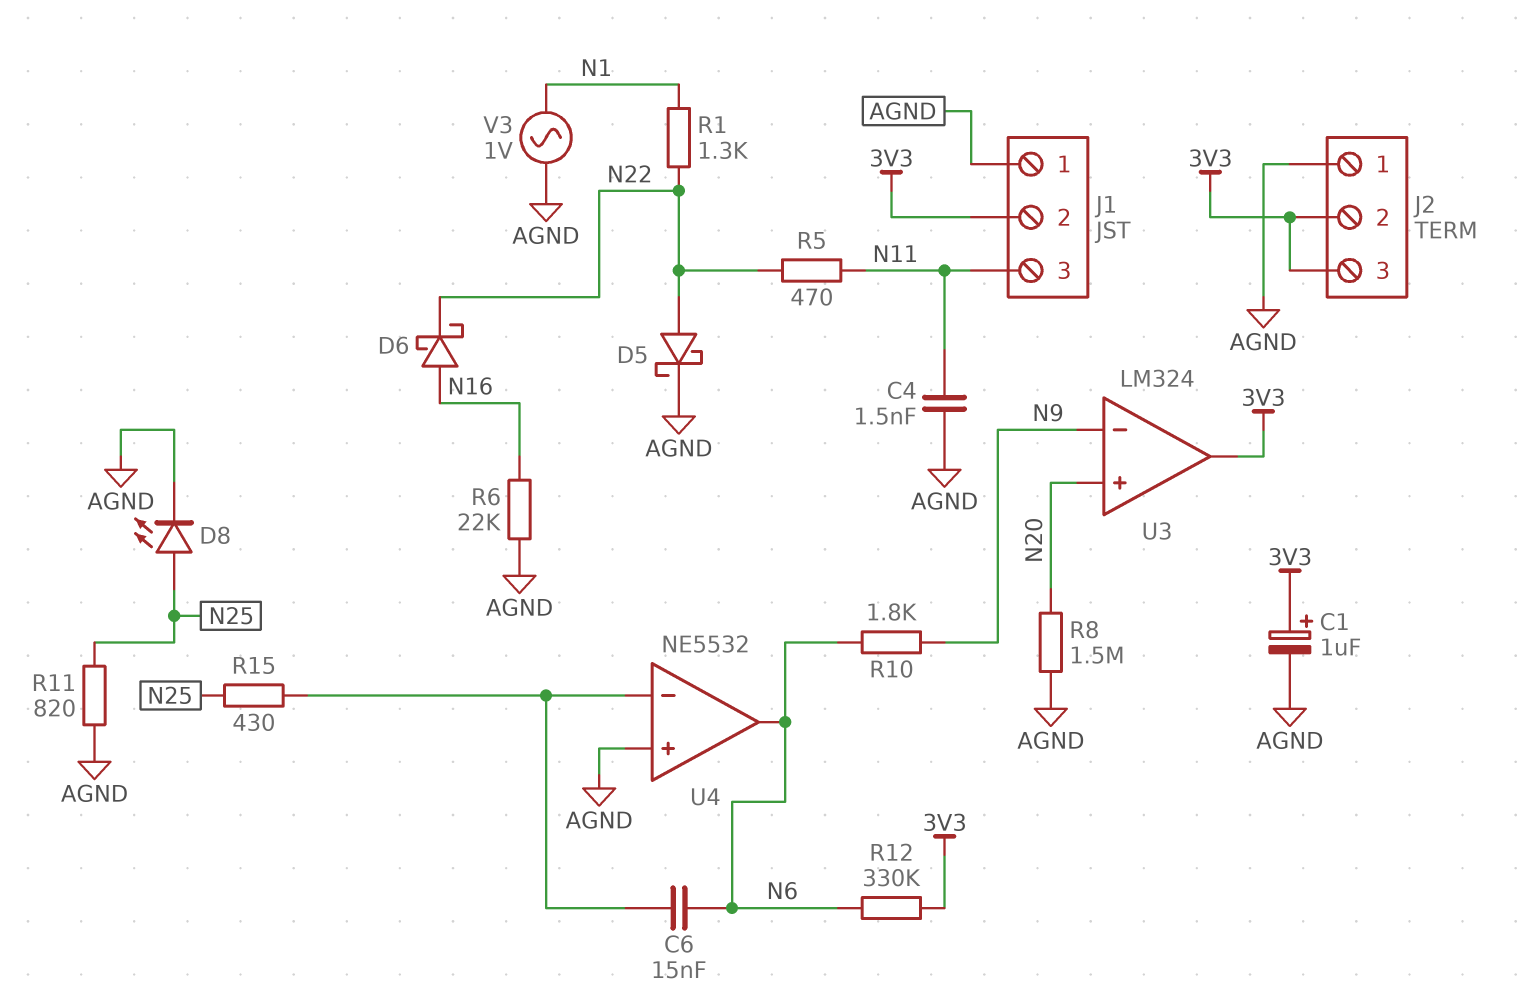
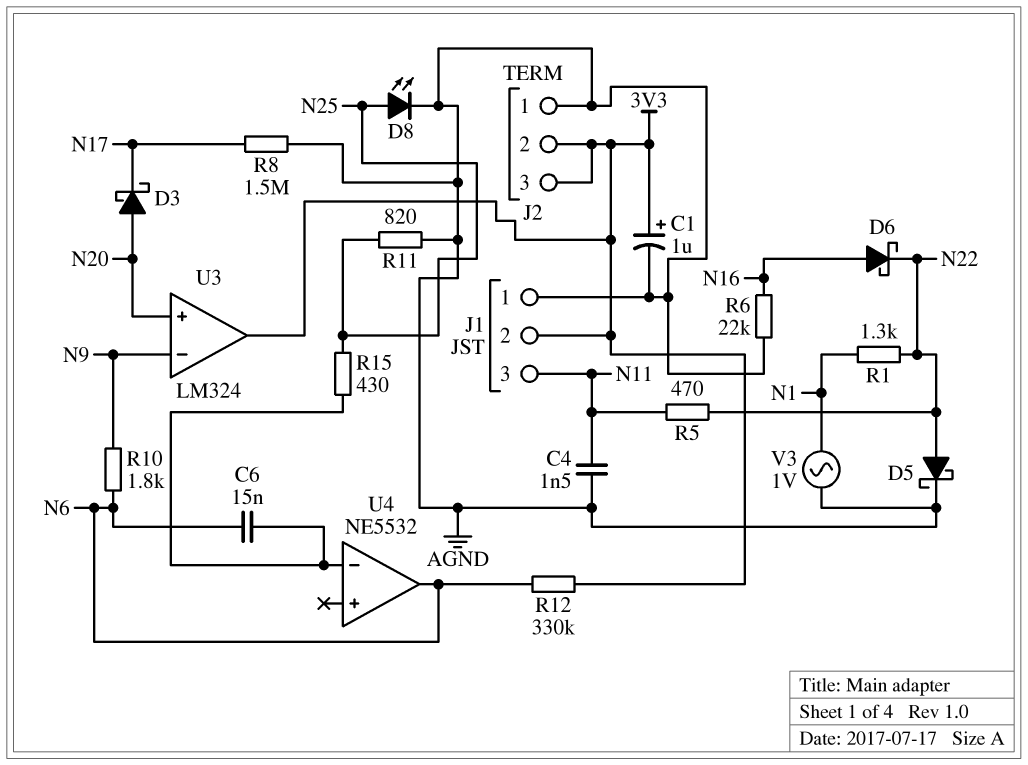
D3: none -> schottky (A N20, K N17)
R8: 1.5M (AGND, N20) -> 1.5M (AGND, N17)
U4 pin in+: AGND -> none

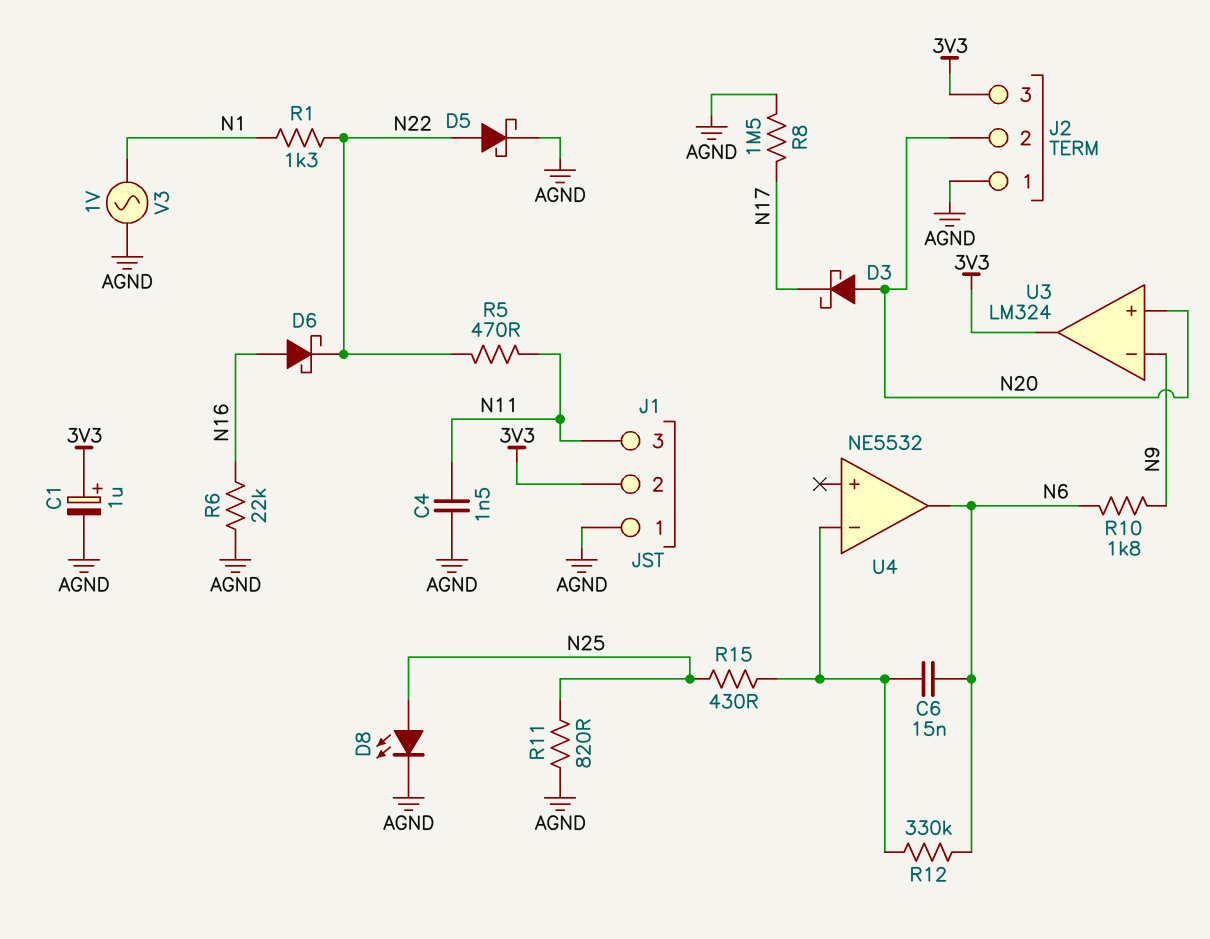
J2 pin 2: 3V3 -> N20
R12: 330k (3V3, N6) -> 330k (N6, U4/in-)

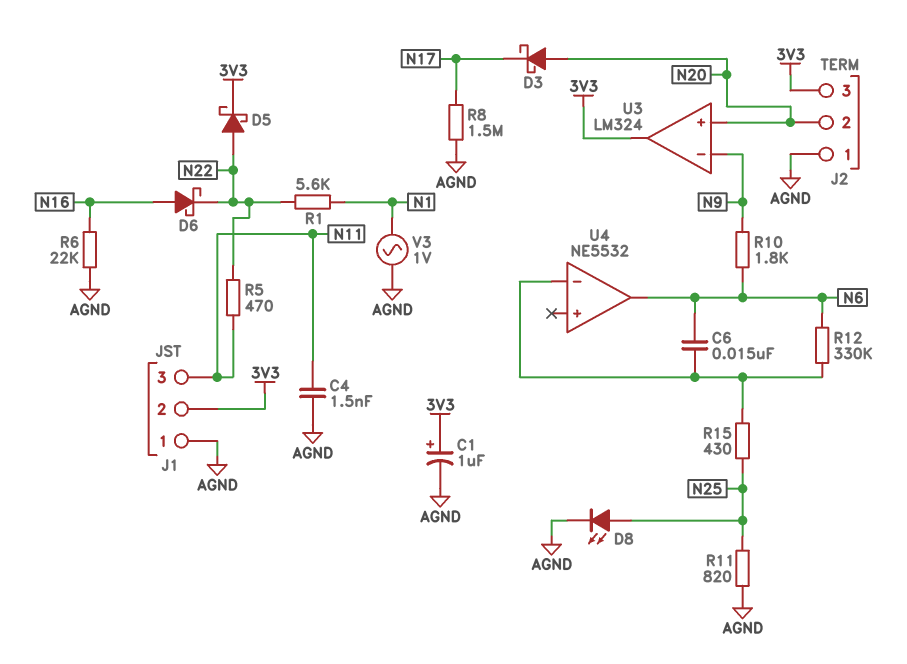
D5: schottky (A N22, K AGND) -> schottky (A N22, K 3V3)
R1: 1.3k (N1, N22) -> 5.6k (N1, N22)

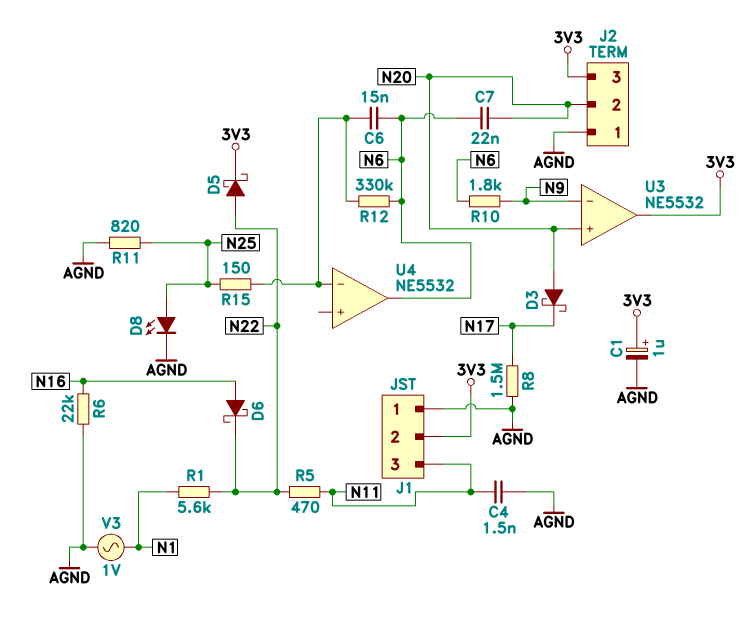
C7: none -> 22nF (N6, N20)
R15: 430 (N25, U4/in-) -> 150 (N25, U4/in-)
U3: LM324 -> NE5532

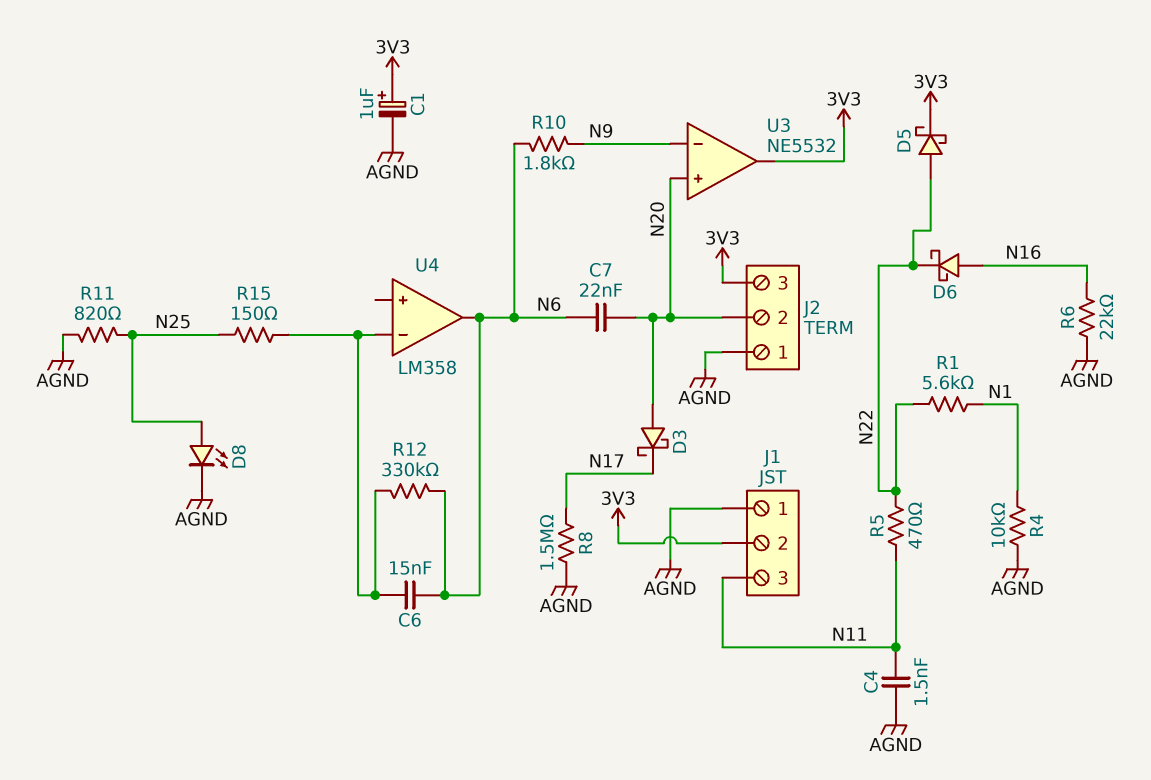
R4: none -> 10k (AGND, N1)
U4: NE5532 -> LM358
V3: AC 1V (AGND, N1) -> none

